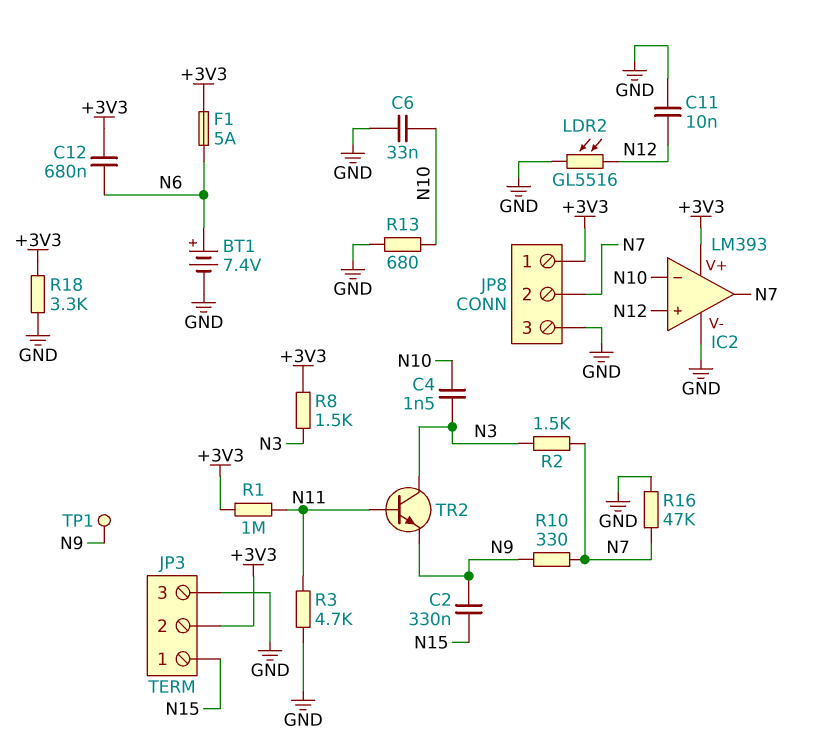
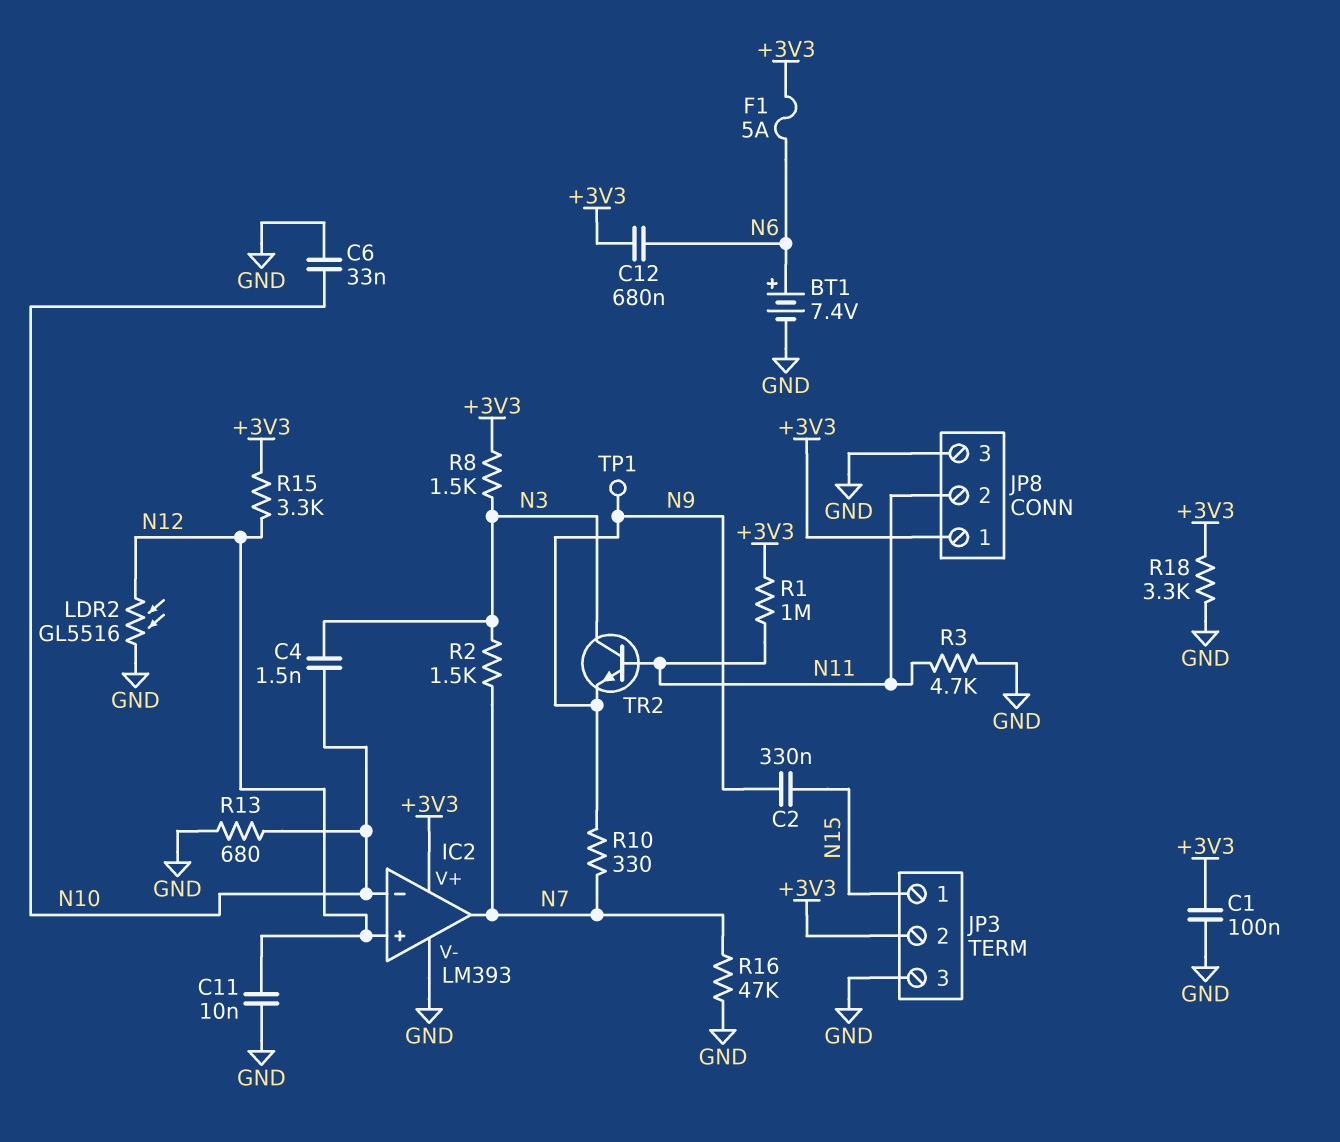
C1: none -> 100nF (+3V3, GND)
JP8 pin 2: N7 -> N11
R15: none -> 3.3k (+3V3, N12)

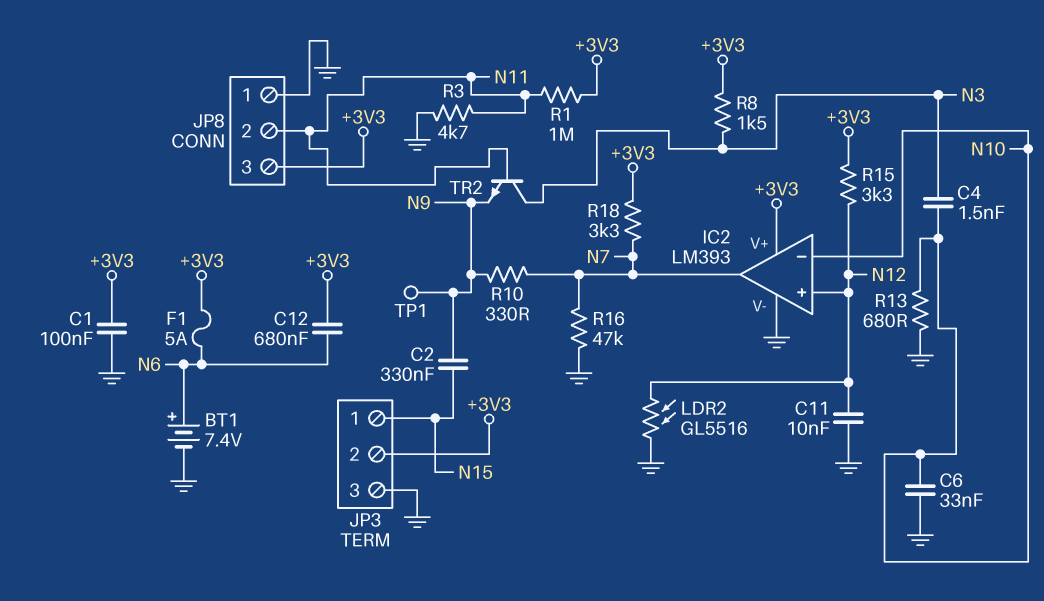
JP8 pin 1: +3V3 -> GND
JP8 pin 3: GND -> +3V3
R2: 1.5k (N3, N7) -> none
R18: 3.3k (+3V3, GND) -> 3.3k (+3V3, N7)

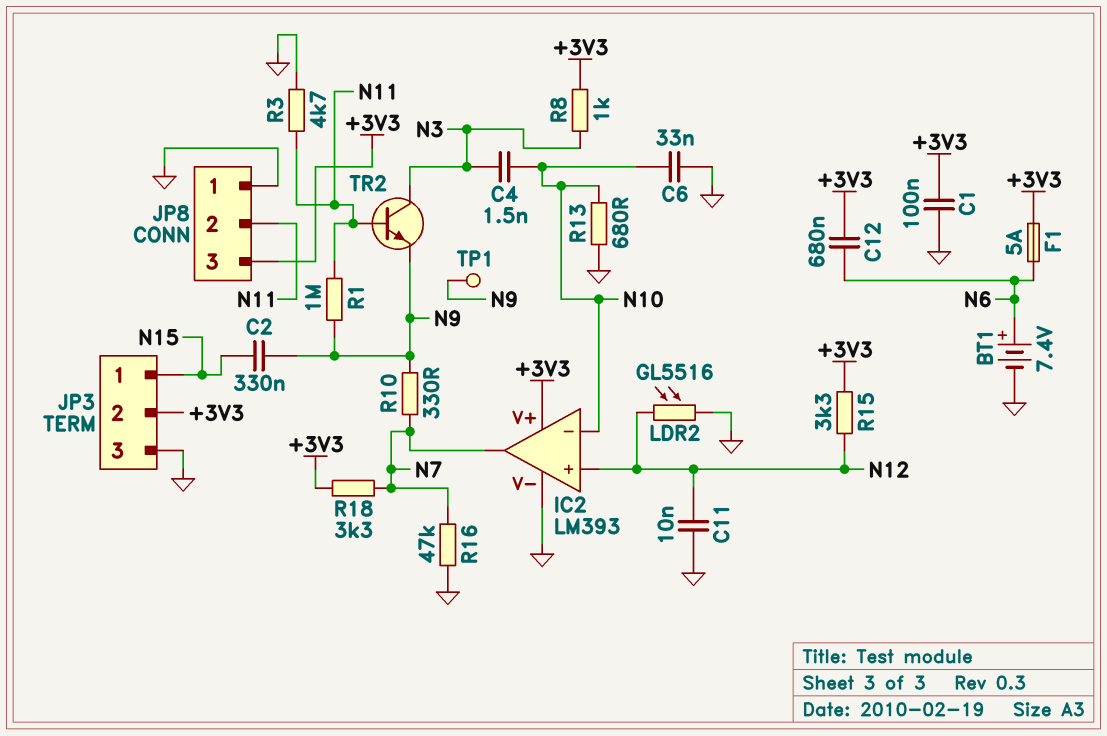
R1: 1M (+3V3, N11) -> 1M (N9, N11)
R8: 1.5k (+3V3, N3) -> 1k (+3V3, N3)

